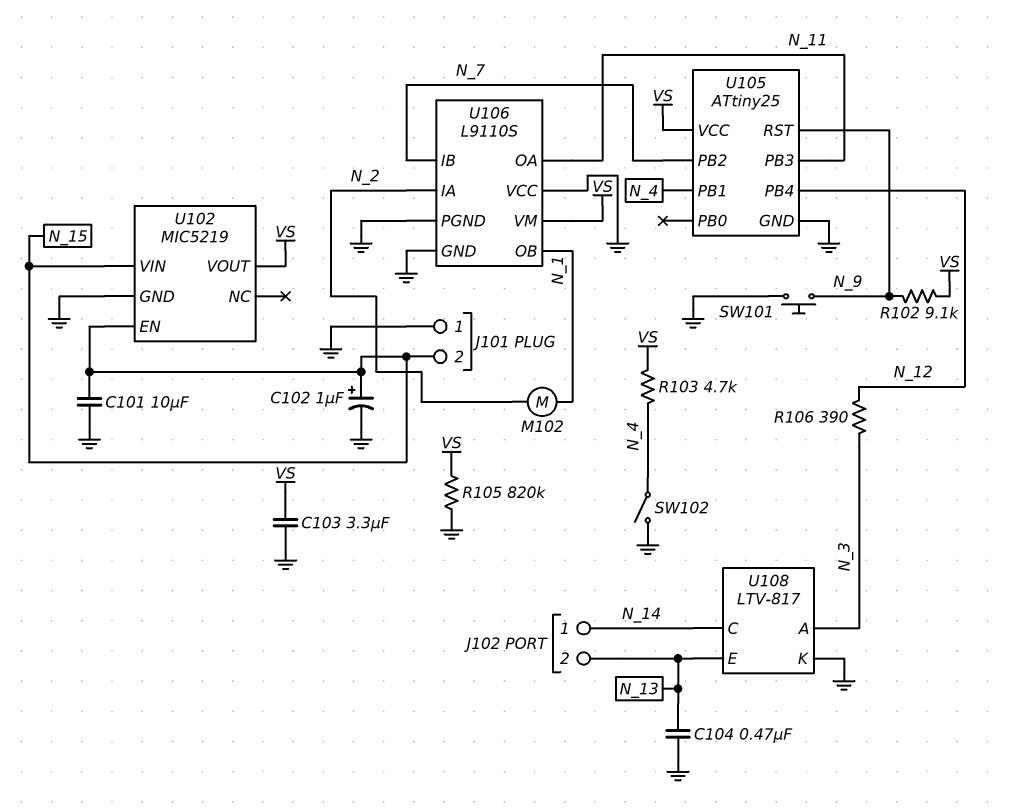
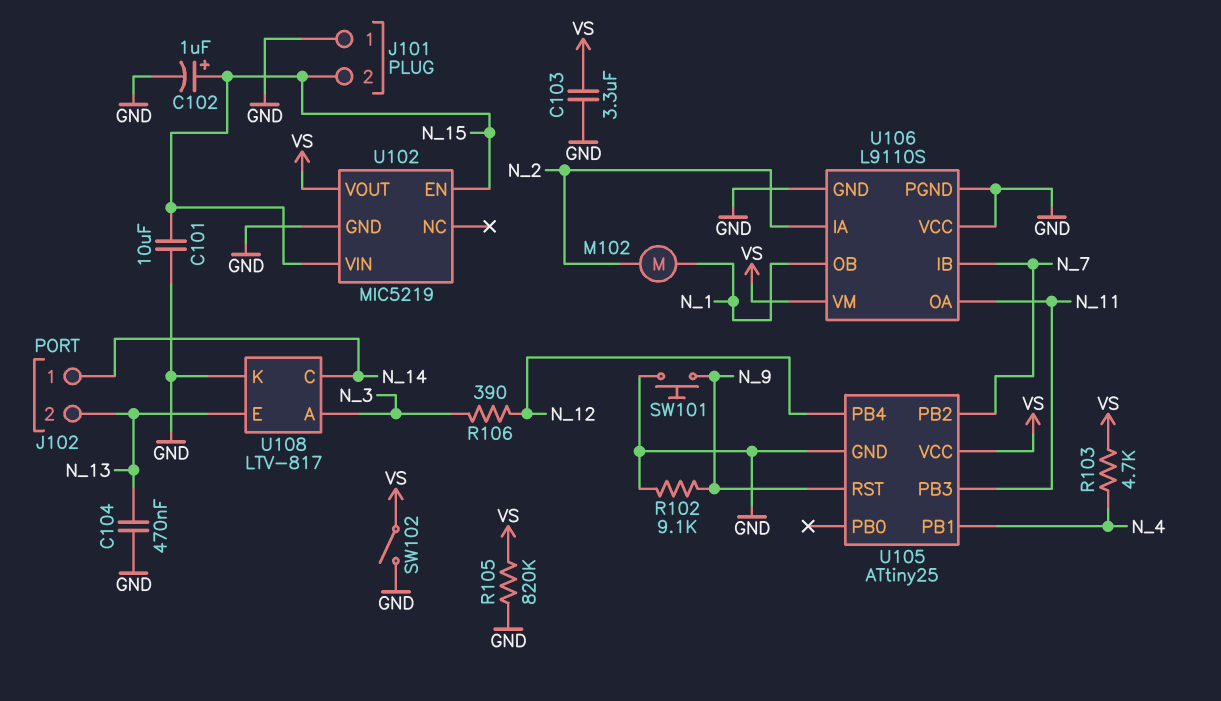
R102: 9.1k (N_9, VS) -> 9.1k (GND, N_9)
SW102: switch (GND, N_4) -> switch (GND, VS)

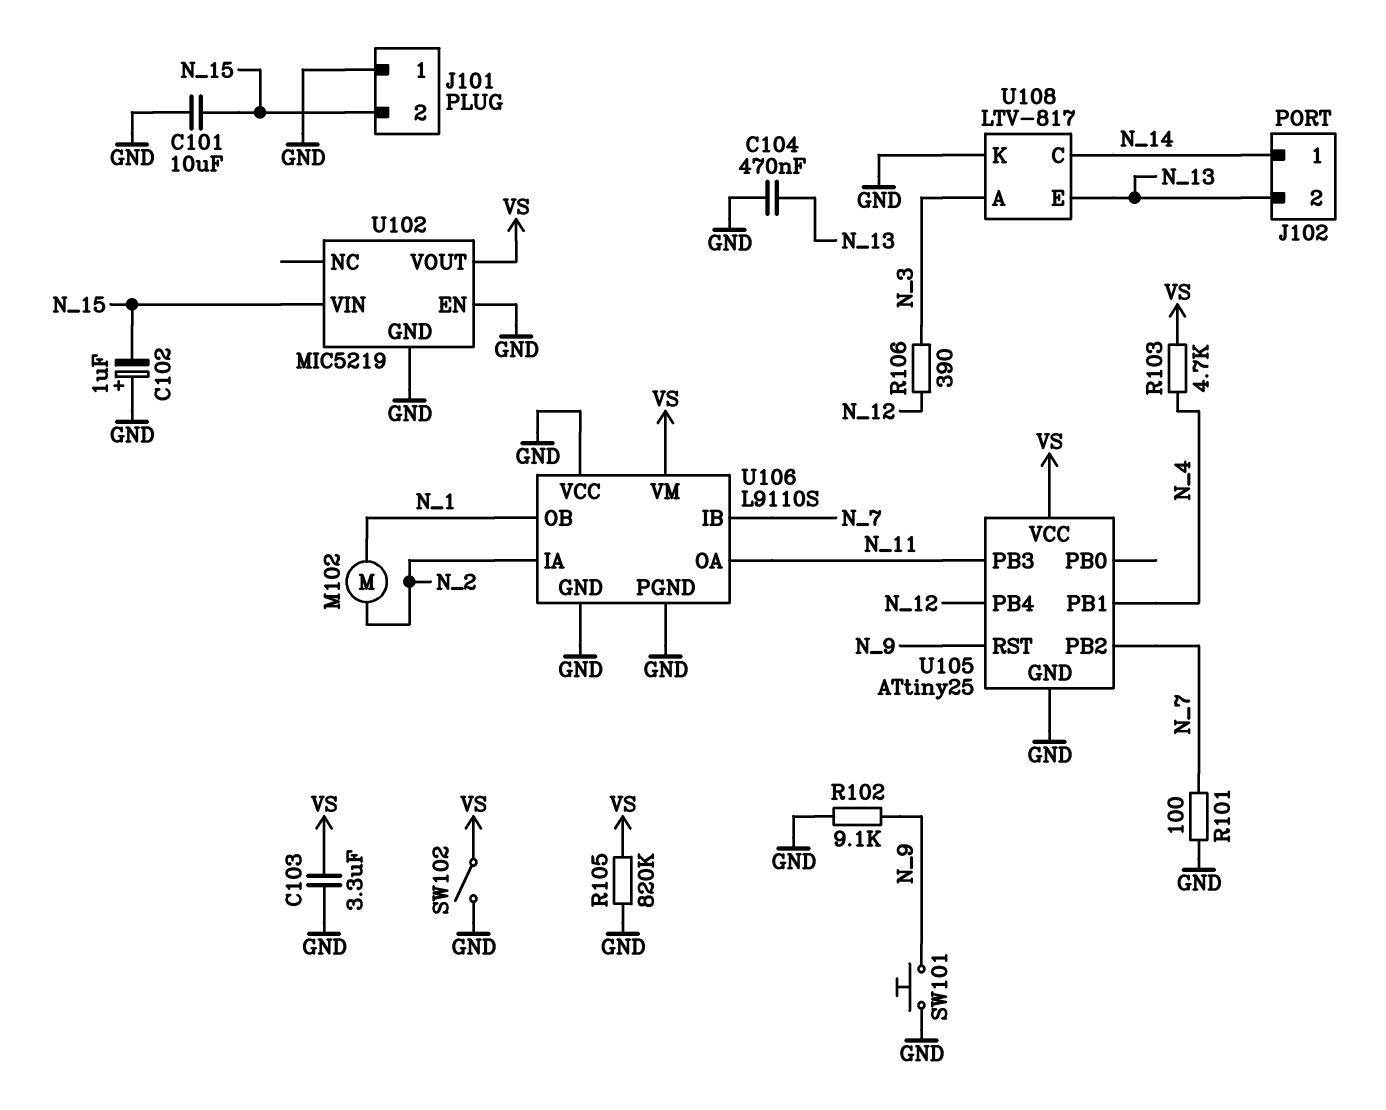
C102: 1uF (plus N_15, minus GND) -> 1uF (plus GND, minus N_15)
R101: none -> 100 (GND, N_7)
U102 pin EN: N_15 -> GND

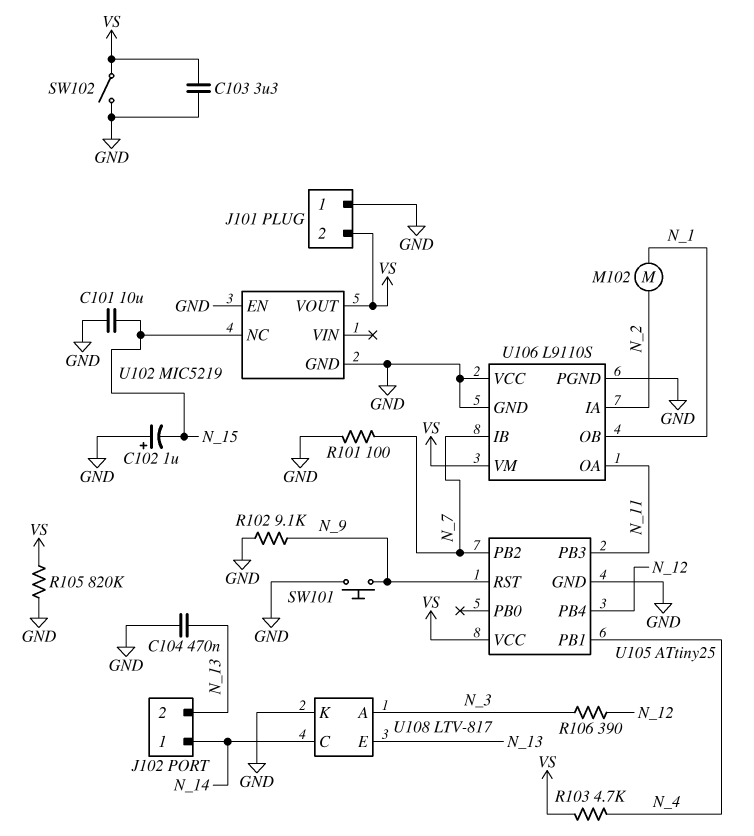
J101 pin 2: N_15 -> VS
U102 pin NC: none -> N_15
U102 pin VIN: N_15 -> none

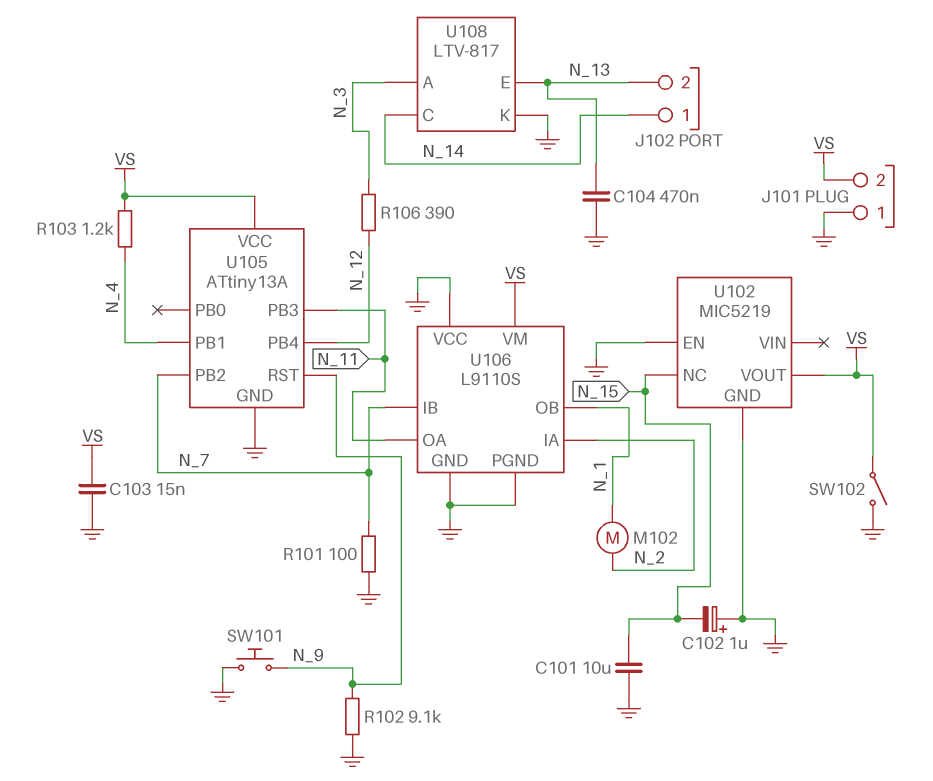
C103: 3.3uF (GND, VS) -> 15nF (GND, VS)
R103: 4.7k (N_4, VS) -> 1.2k (N_4, VS)
R105: 820k (GND, VS) -> none
U105: ATtiny25 -> ATtiny13A

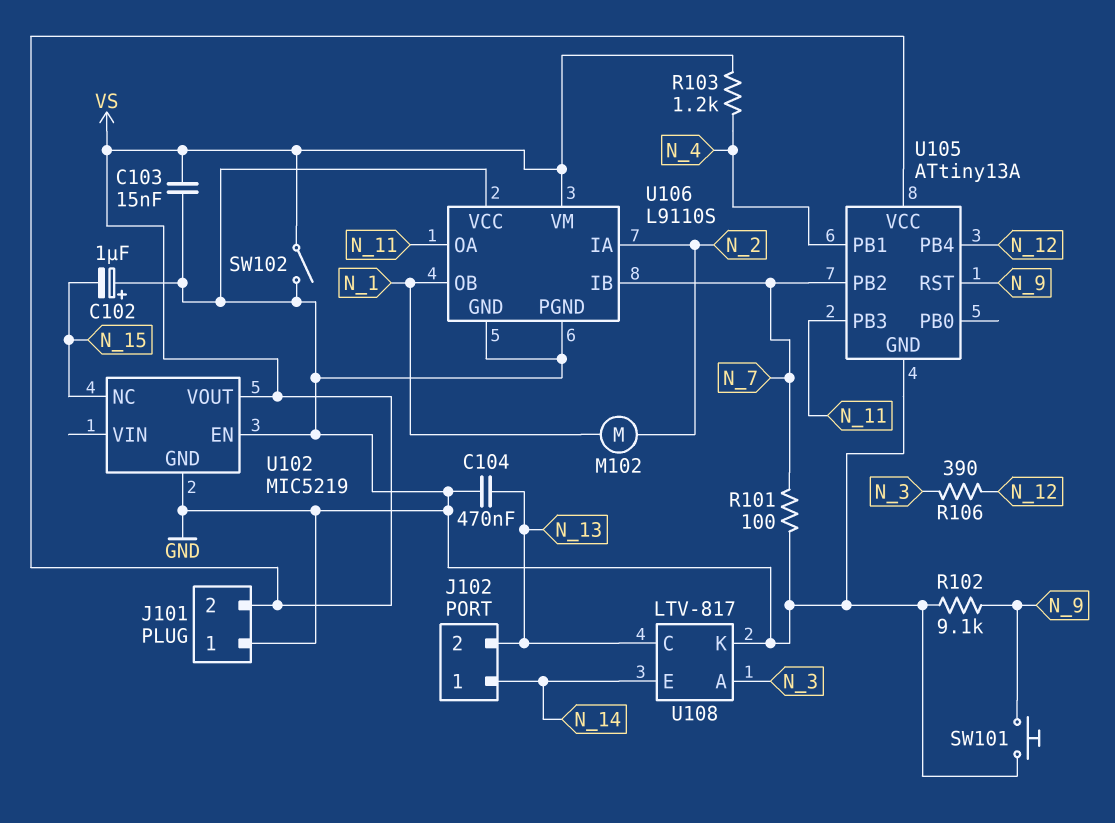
C101: 10uF (GND, N_15) -> none
U108 pin C: N_14 -> N_13
U108 pin E: N_13 -> N_14

